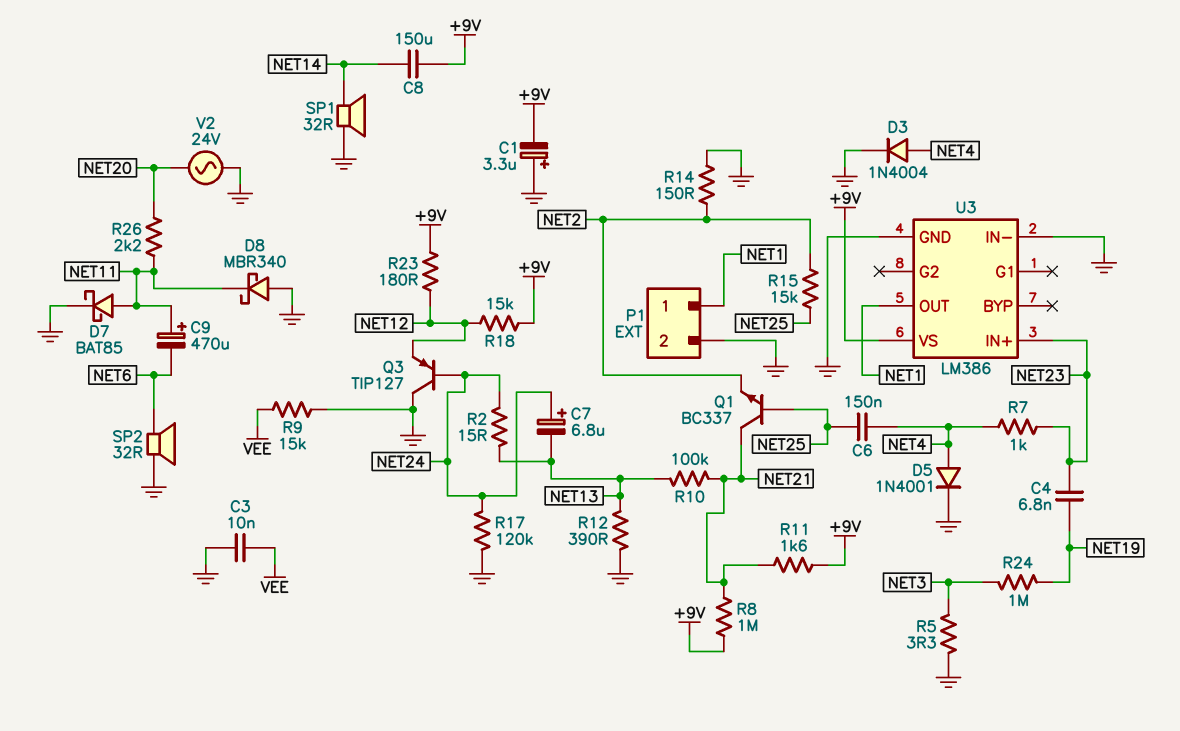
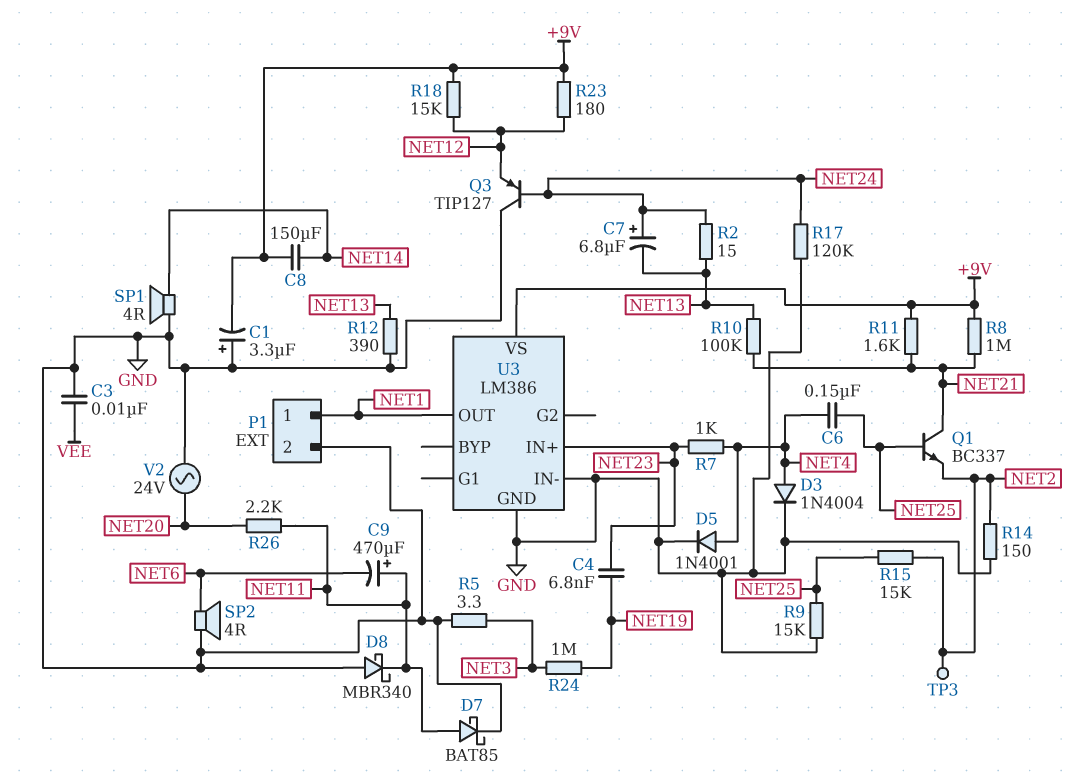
R9: 15k (GND, VEE) -> 15k (GND, NET25)
SP1: speaker 32R (GND, NET14) -> speaker 4R (GND, NET14)
SP2: speaker 32R (GND, NET6) -> speaker 4R (GND, NET6)
TP3: none -> test point (NET2)

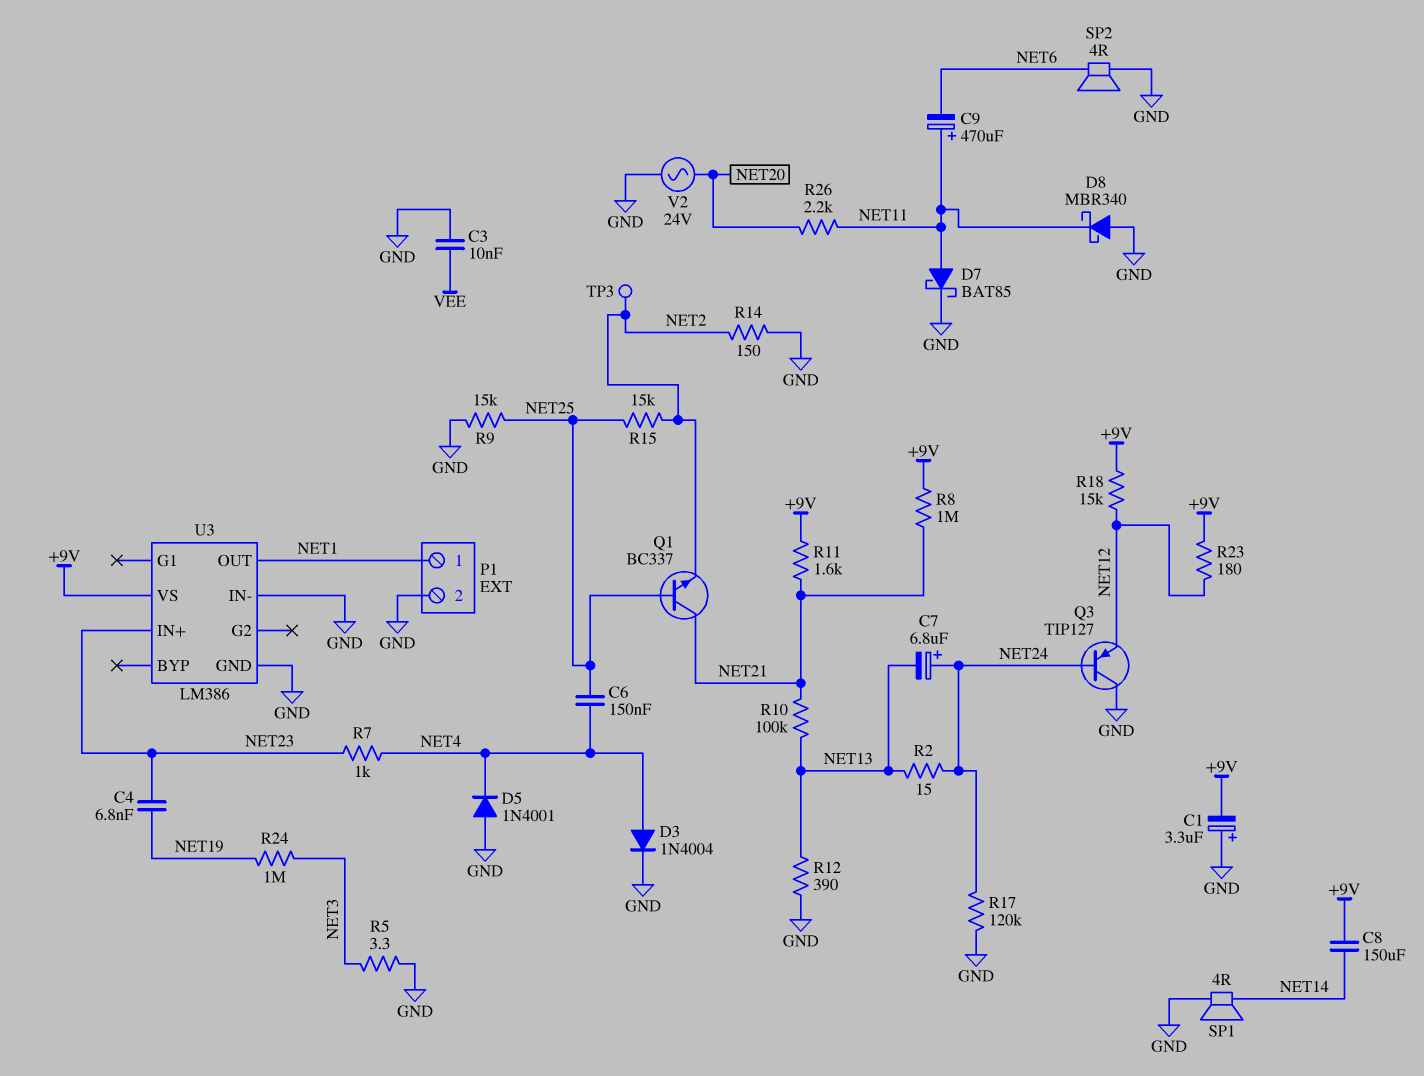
D5: diode 1N4001 (A NET4, K GND) -> diode 1N4001 (A GND, K NET4)

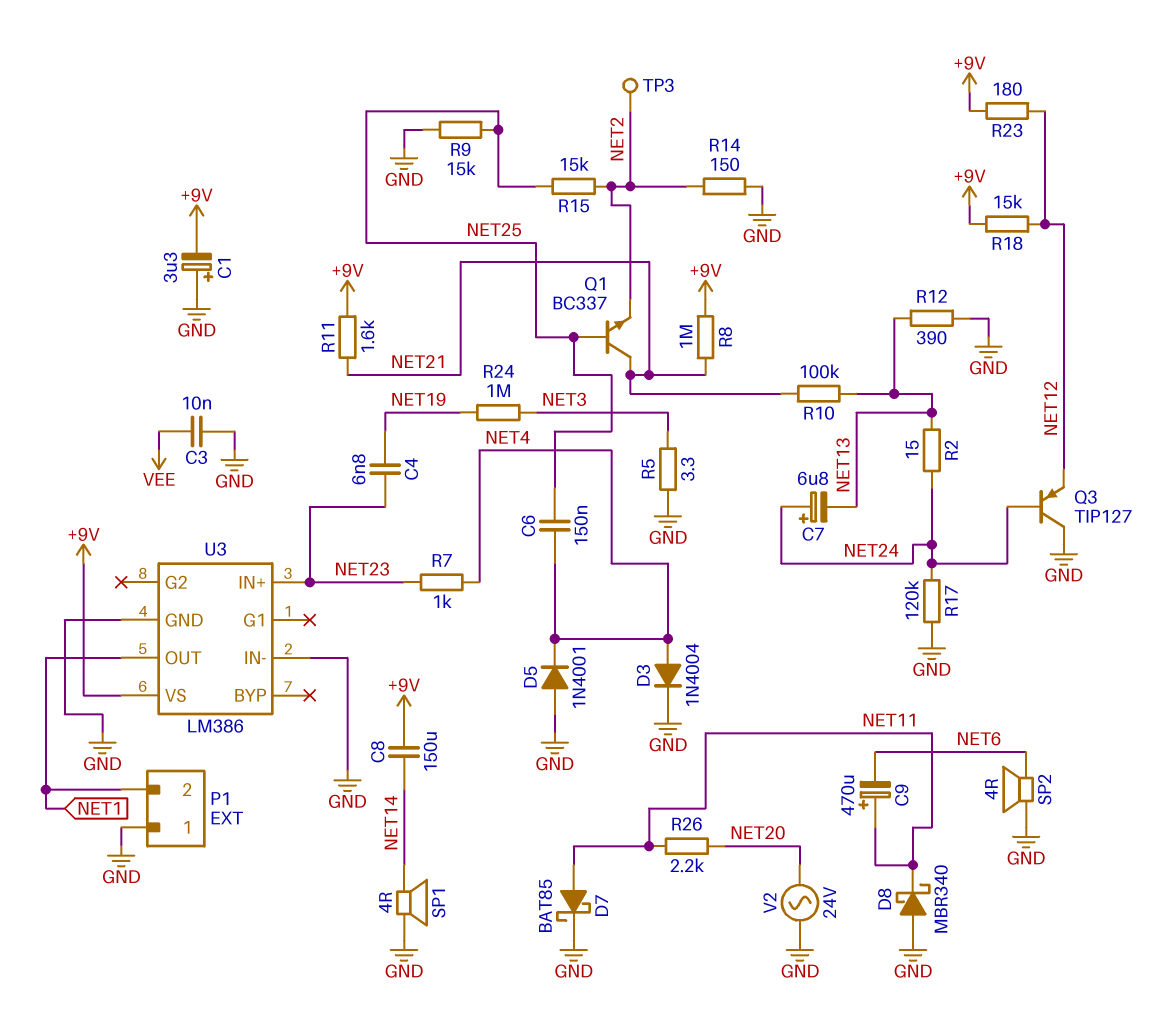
P1 pin 1: NET1 -> GND
P1 pin 2: GND -> NET1

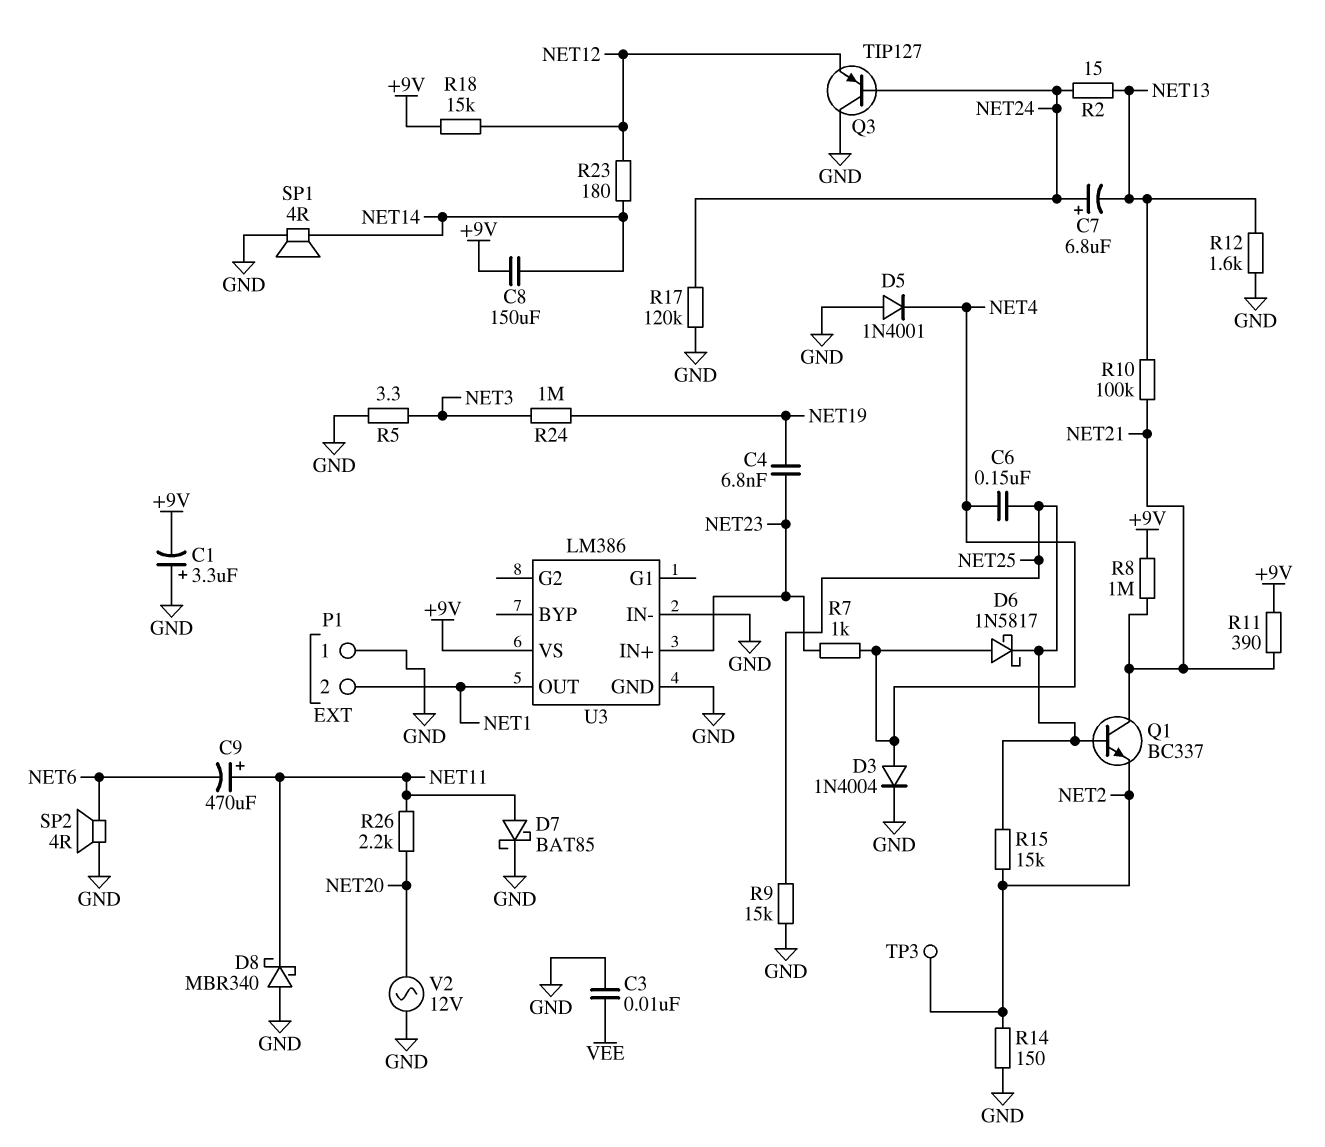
D6: none -> schottky 1N5817 (A NET4, K NET25)
R11: 1.6k (+9V, NET21) -> 390 (+9V, NET21)
R12: 390 (GND, NET13) -> 1.6k (GND, NET13)
R23: 180 (+9V, NET12) -> 180 (NET12, NET14)
V2: AC 24V (GND, NET20) -> AC 12V (GND, NET20)

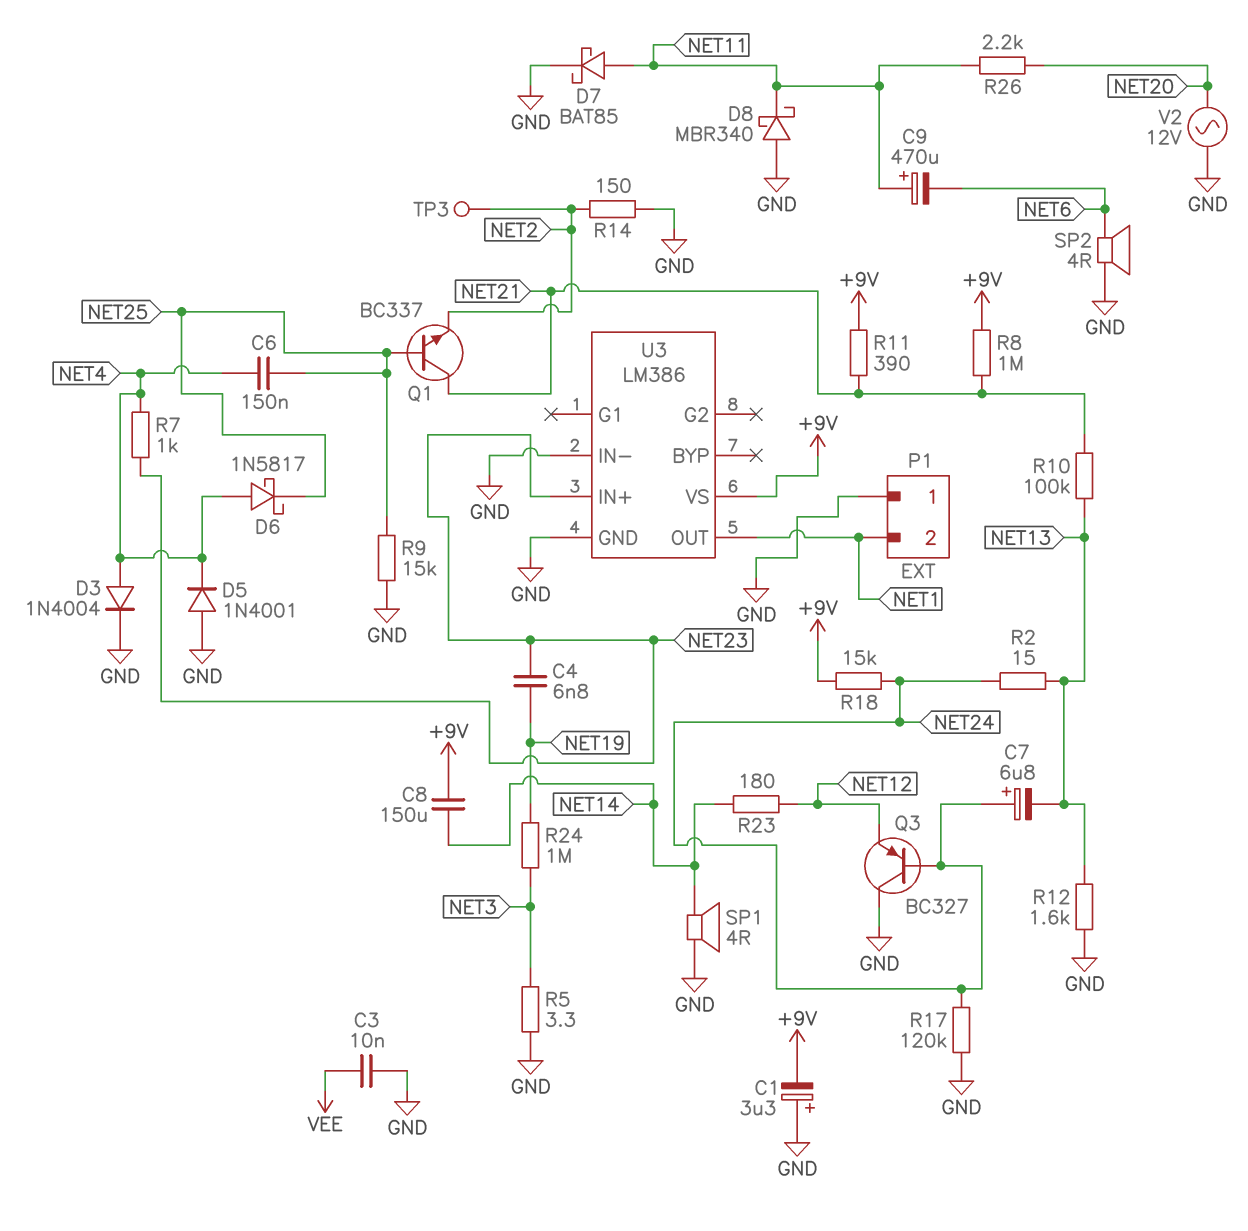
Q3: PNP TIP127 (B NET24, C GND, E NET12) -> PNP BC327 (B NET24, C GND, E NET12)
R15: 15k (NET2, NET25) -> none
R18: 15k (+9V, NET12) -> 15k (+9V, NET24)

